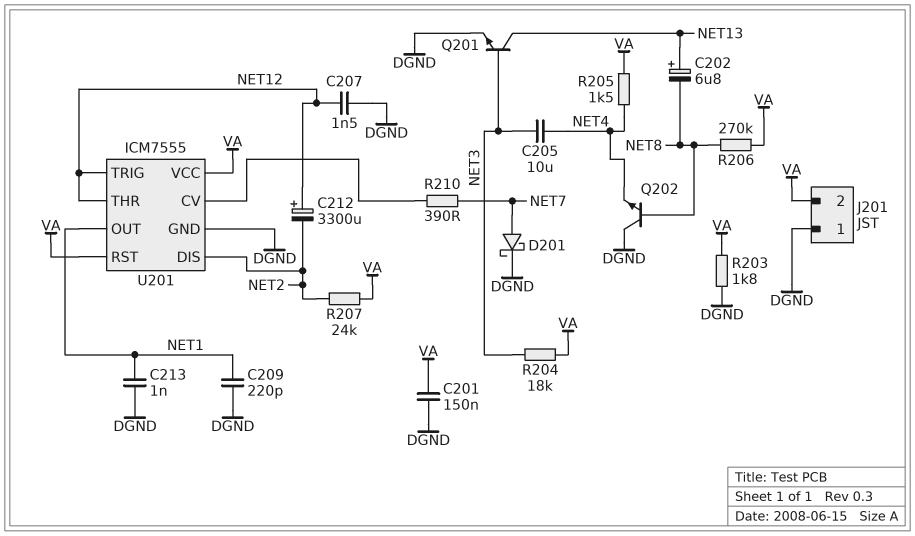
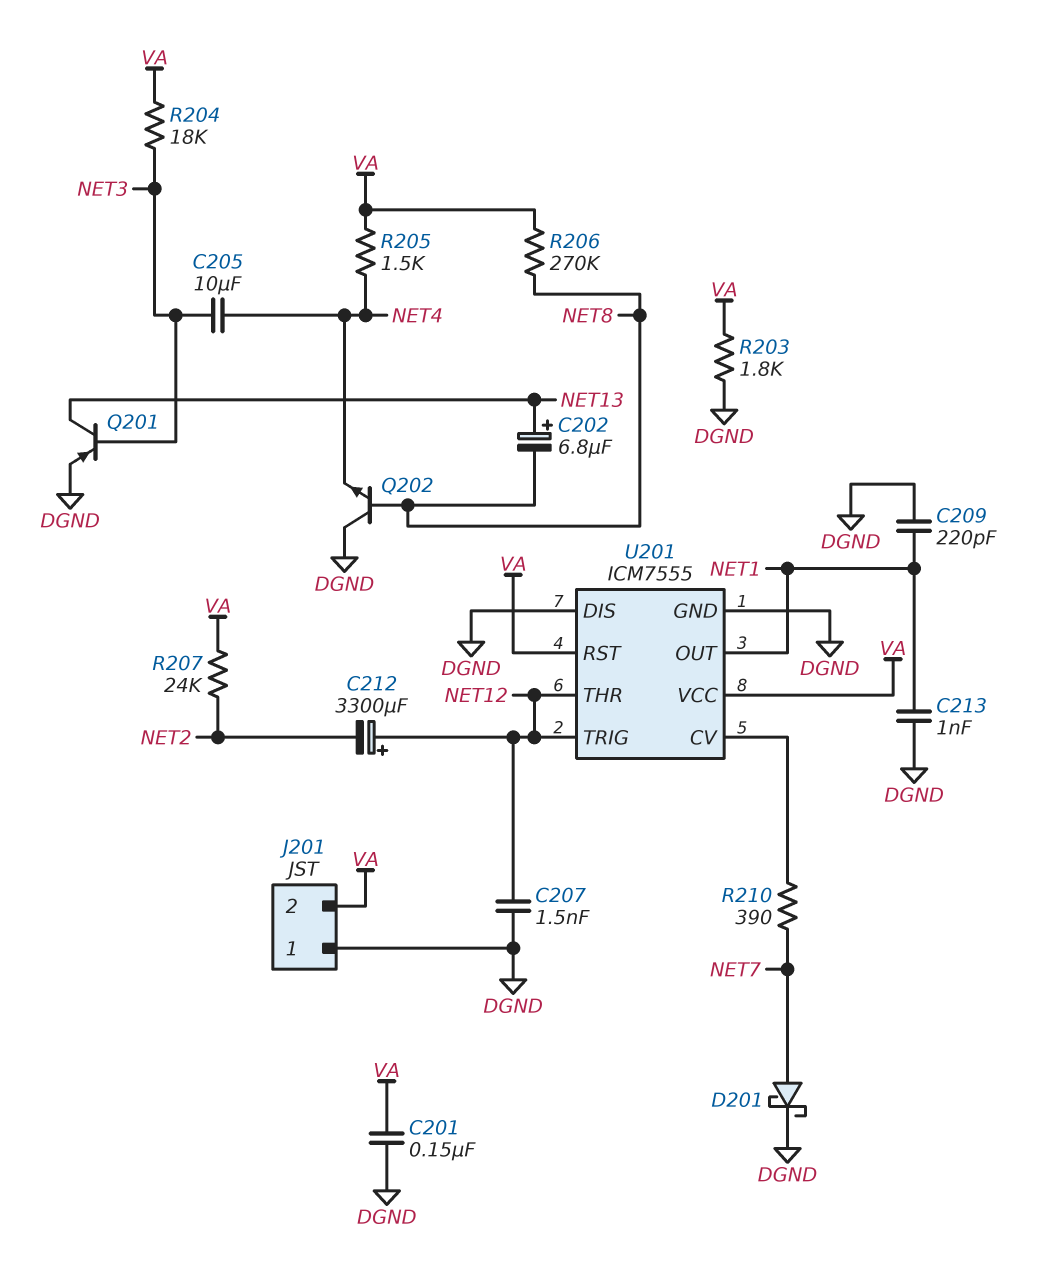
Q201: NPN (B NET3, C NET13, E DGND) -> PNP (B NET3, C NET13, E DGND)
U201 pin DIS: NET2 -> DGND

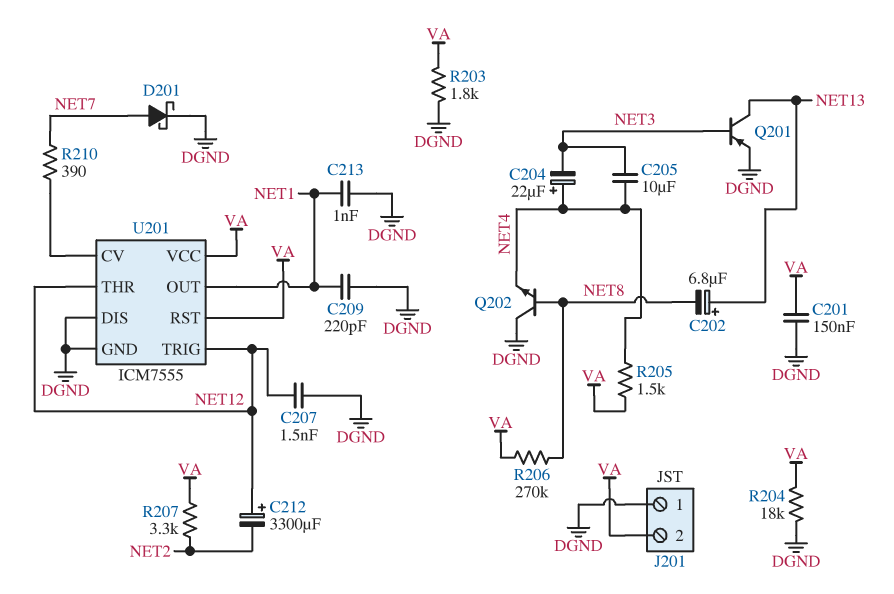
C204: none -> 22uF (plus NET4, minus NET3)
R204: 18k (NET3, VA) -> 18k (DGND, VA)
R207: 24k (NET2, VA) -> 3.3k (NET2, VA)

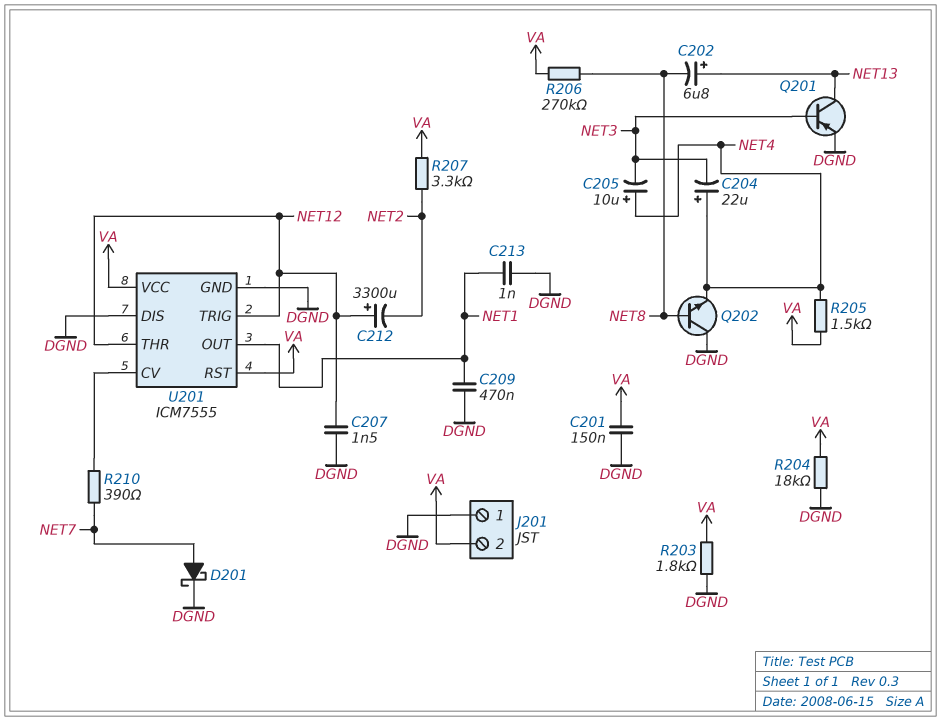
C205: 10uF (NET3, NET4) -> 10uF (plus NET4, minus NET3)
C209: 220pF (DGND, NET1) -> 470nF (DGND, NET1)

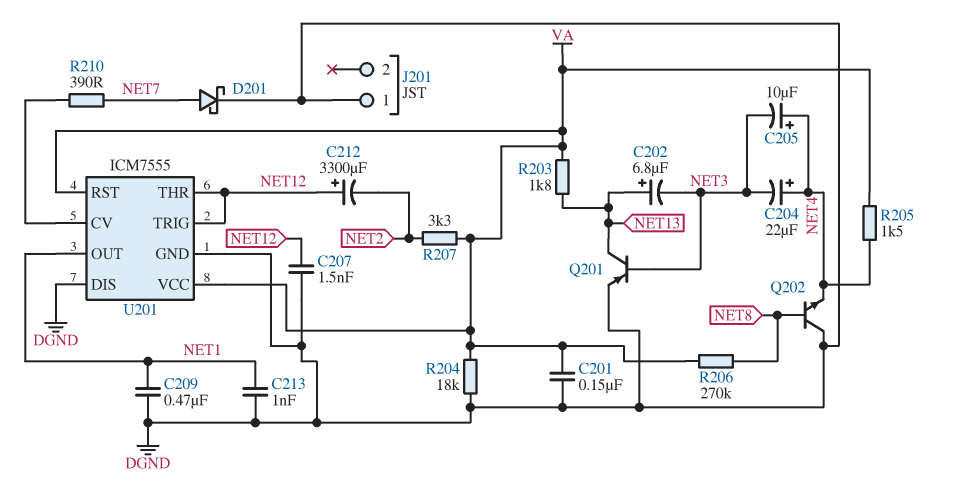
C202: 6.8uF (plus NET13, minus NET8) -> 6.8uF (plus NET13, minus NET3)
J201 pin 2: VA -> none
R203: 1.8k (DGND, VA) -> 1.8k (NET13, VA)

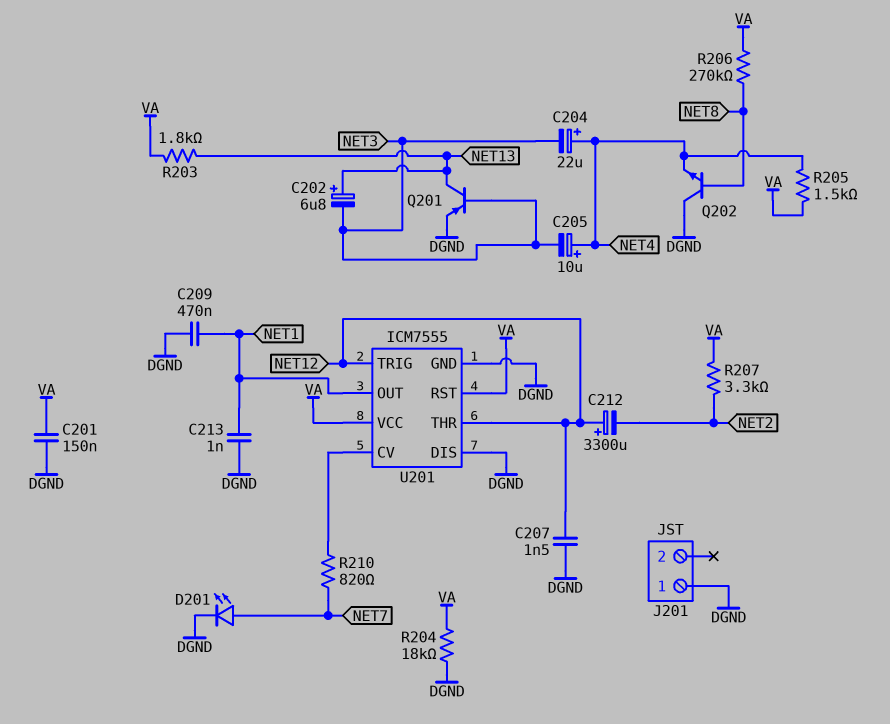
D201: schottky (A NET7, K DGND) -> LED (A NET7, K DGND)
R210: 390 (NET7, U201/CV) -> 820 (NET7, U201/CV)

